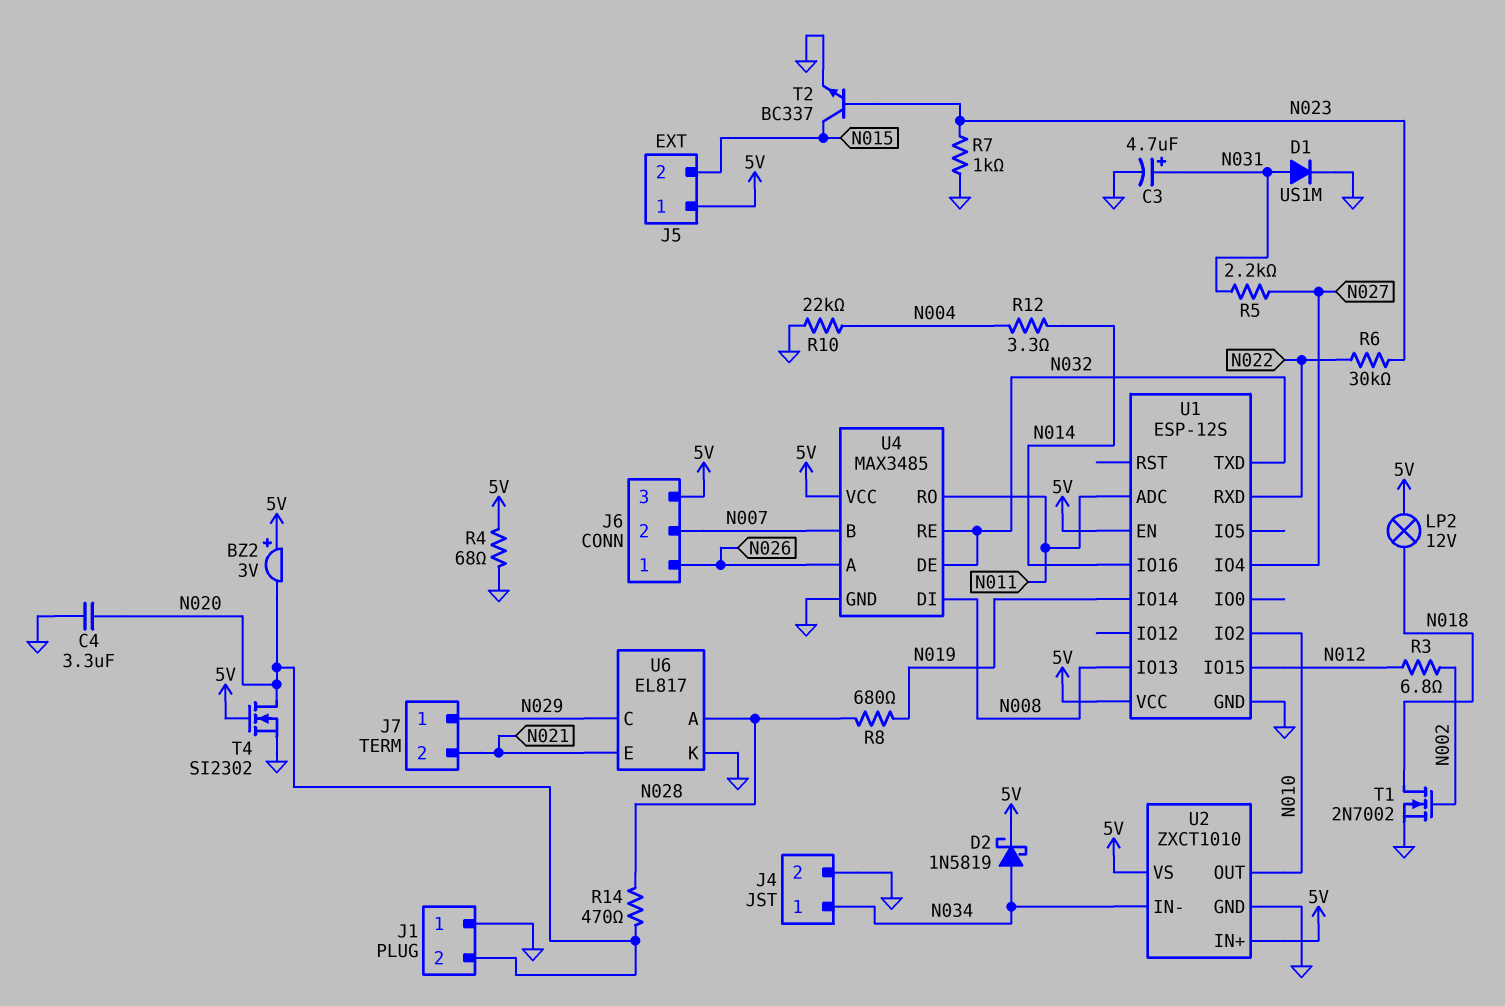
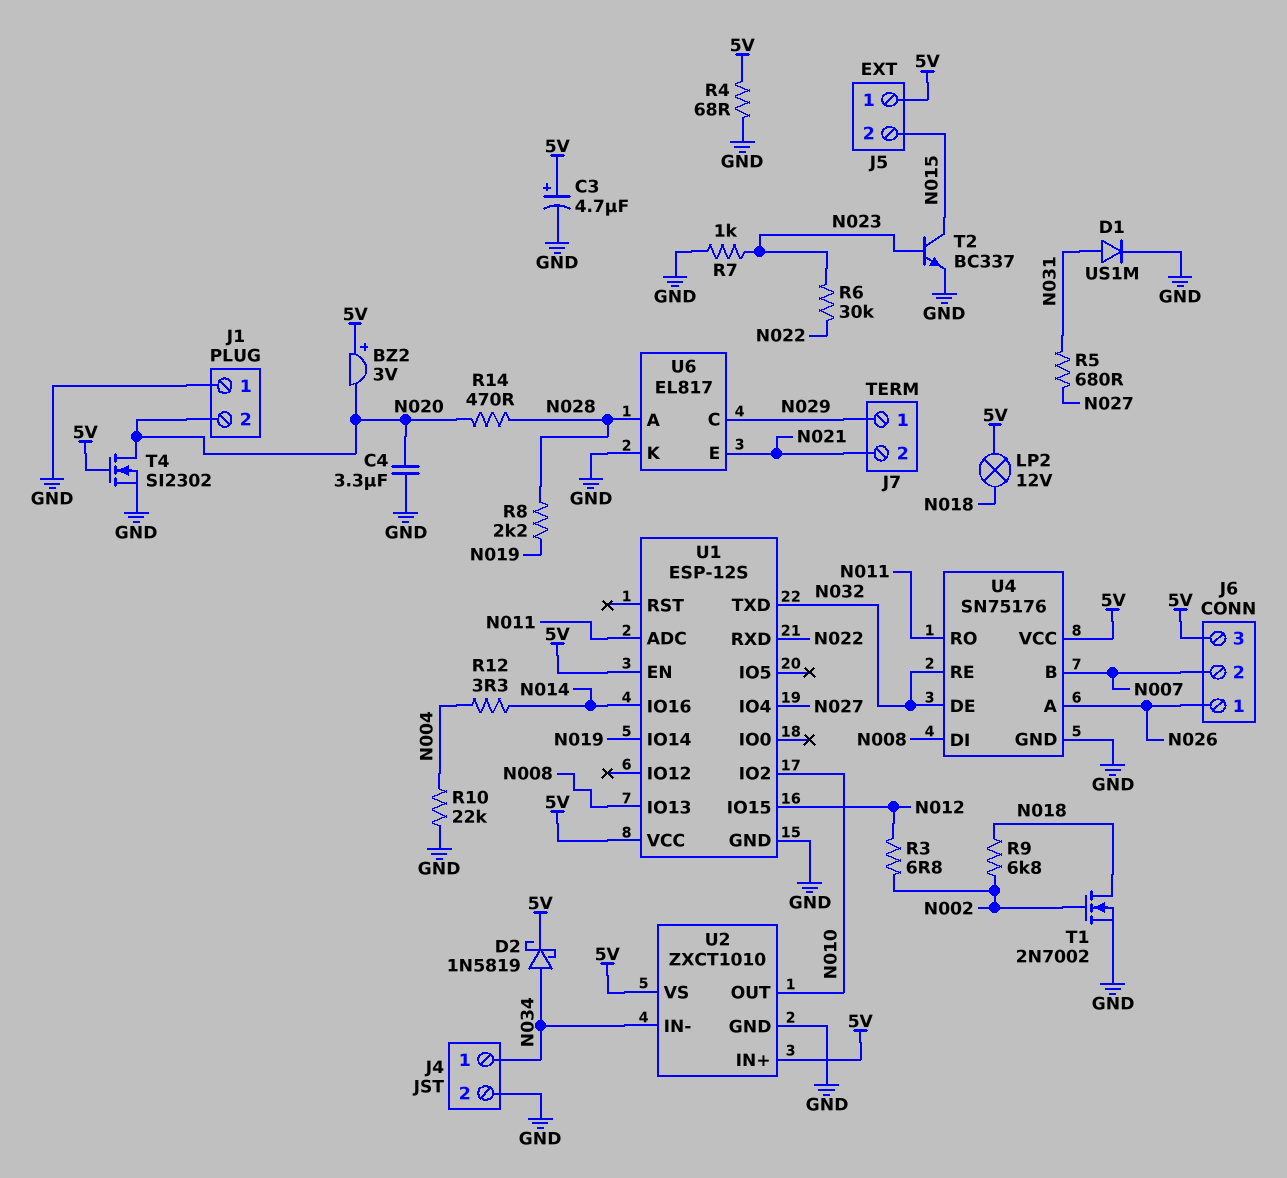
C3: 4.7uF (plus N031, minus GND) -> 4.7uF (plus 5V, minus GND)
R5: 2.2k (N027, N031) -> 680 (N027, N031)
R8: 680 (N019, N028) -> 2.2k (N019, N028)
R9: none -> 6.8k (N002, N018)
U4: MAX3485 -> SN75176

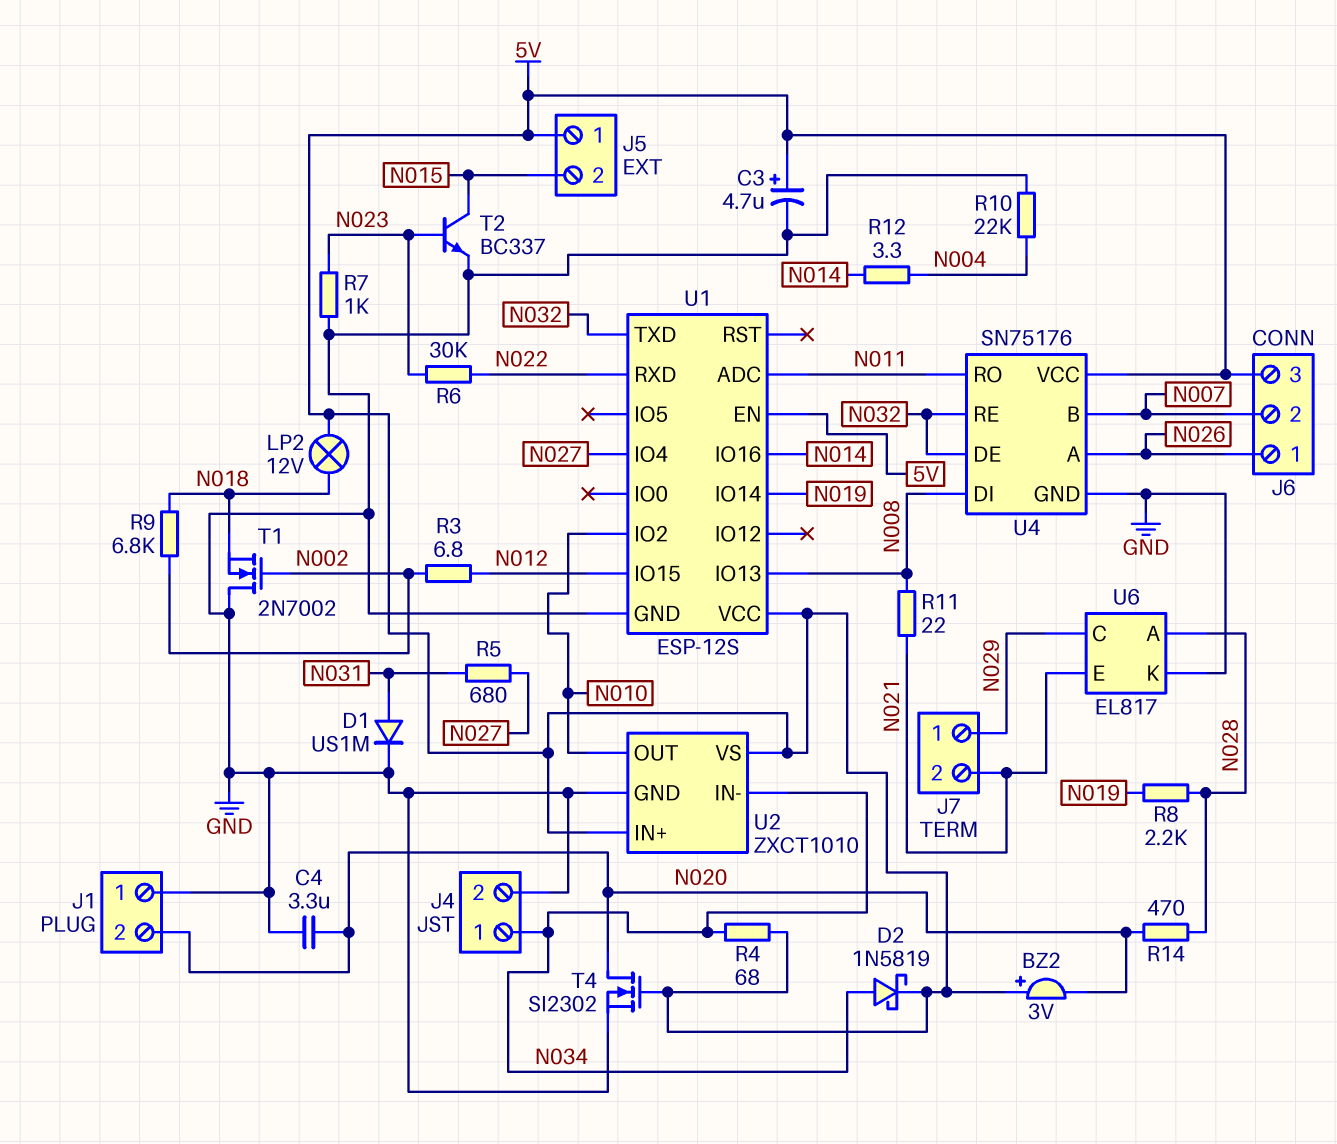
R4: 68 (5V, GND) -> 68 (5V, N034)
R11: none -> 22 (N008, N021)
T1: NMOS 2N7002 (G N002, D N018, S GND) -> NMOS 2N7002 (G N002, D GND, S N018)

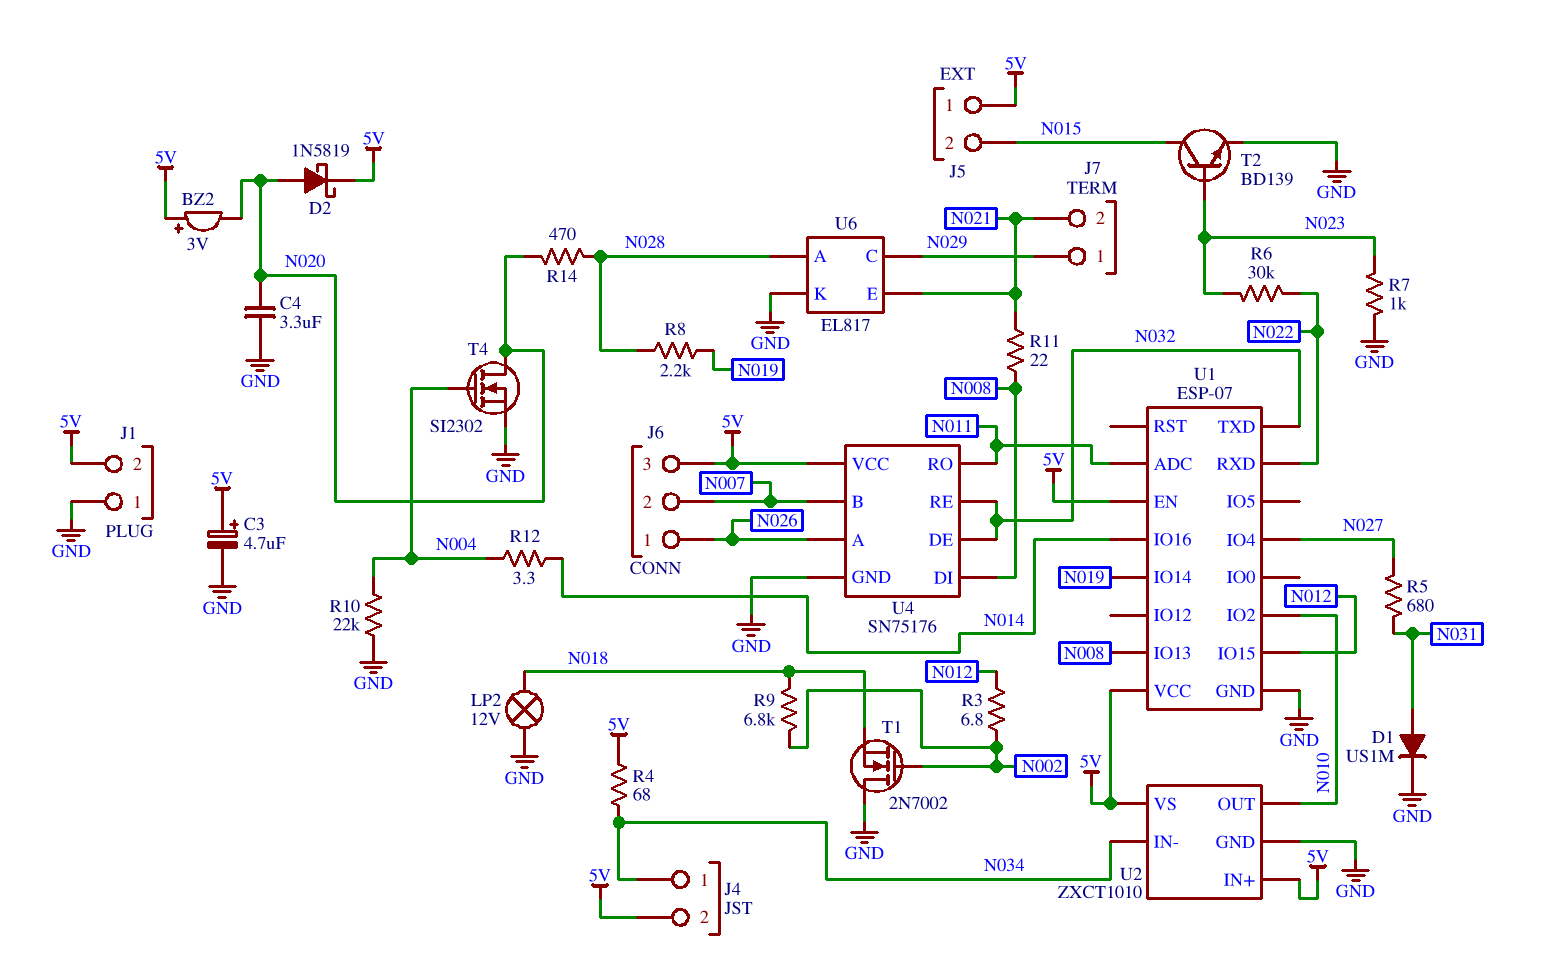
D2: schottky 1N5819 (A N034, K 5V) -> schottky 1N5819 (A N020, K 5V)
J1 pin 2: N020 -> 5V
J4 pin 2: GND -> 5V
LP2: lamp 12V (5V, N018) -> lamp 12V (GND, N018)
T2: NPN BC337 (B N023, C N015, E GND) -> NPN BD139 (B N023, C N015, E GND)
T4: NMOS SI2302 (G 5V, D N020, S GND) -> NMOS SI2302 (G N004, D N020, S GND)
U1: ESP-12S -> ESP-07

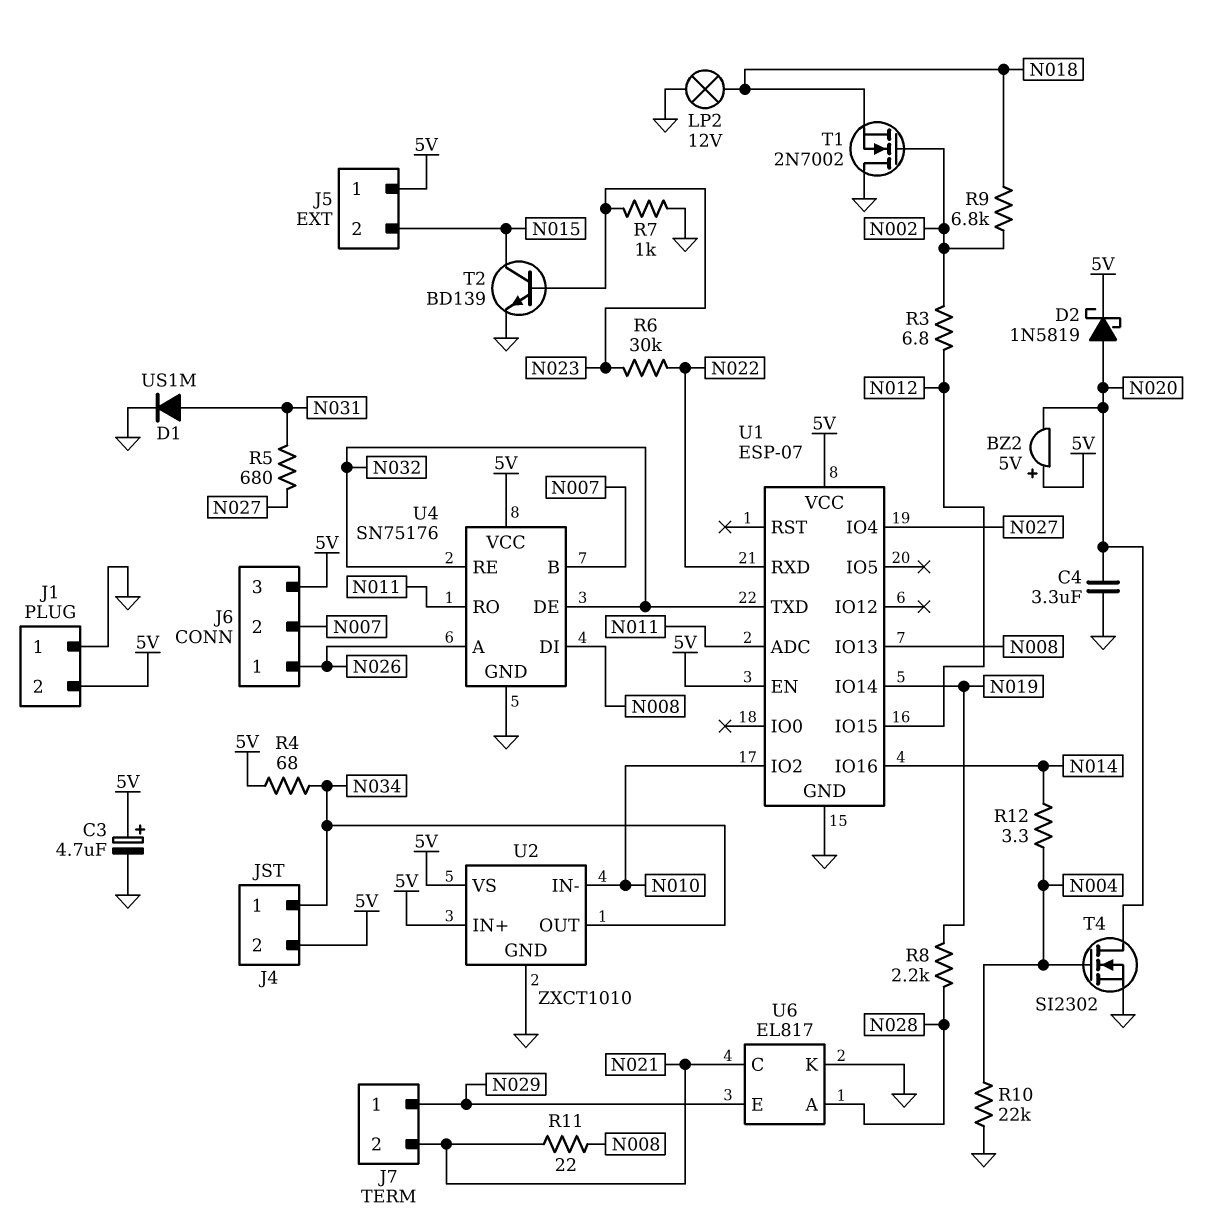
BZ2: buzzer 3V (plus 5V, minus N020) -> buzzer 5V (plus 5V, minus N020)
R14: 470 (N020, N028) -> none
U2 pin IN-: N034 -> N010
U2 pin OUT: N010 -> N034
U6 pin C: N029 -> N021
U6 pin E: N021 -> N029

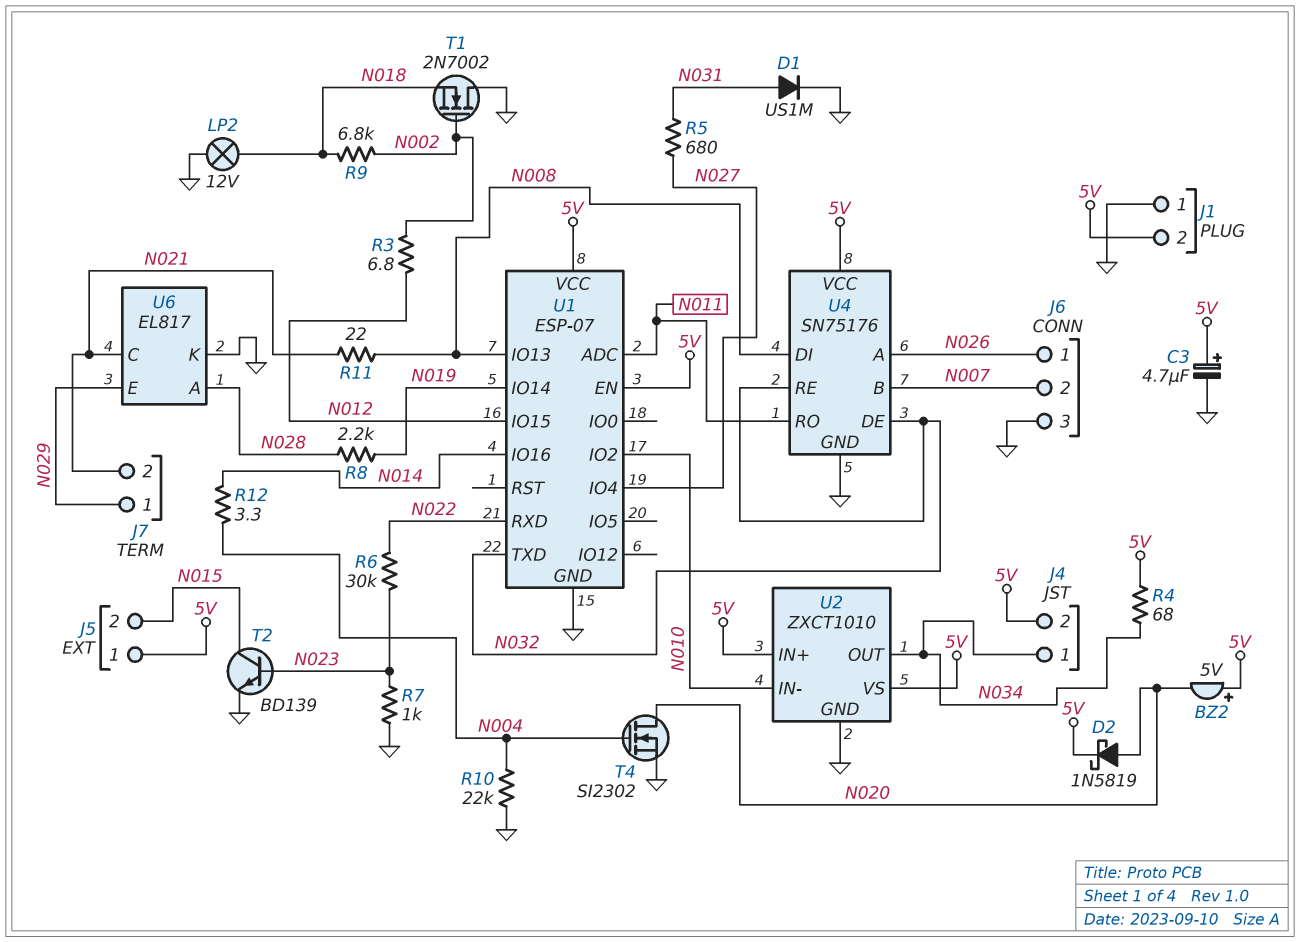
C4: 3.3uF (GND, N020) -> none
J6 pin 3: 5V -> GND

